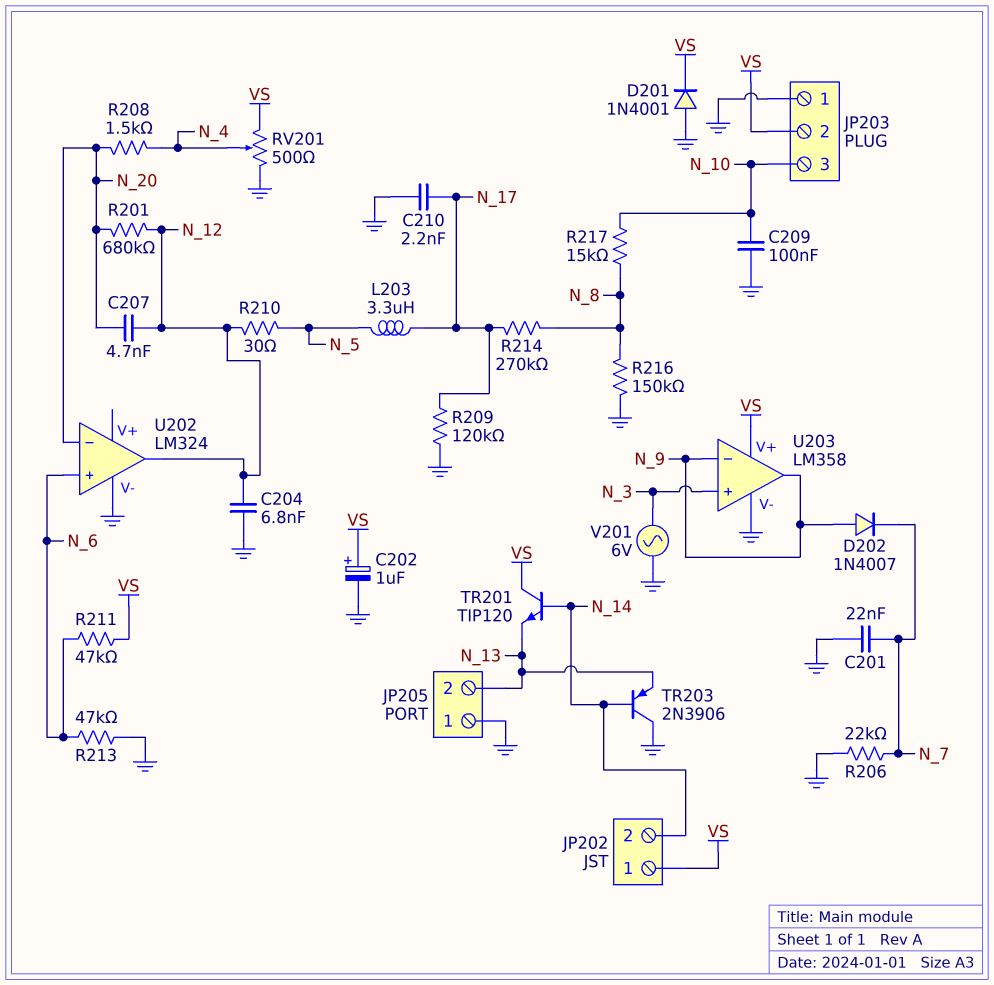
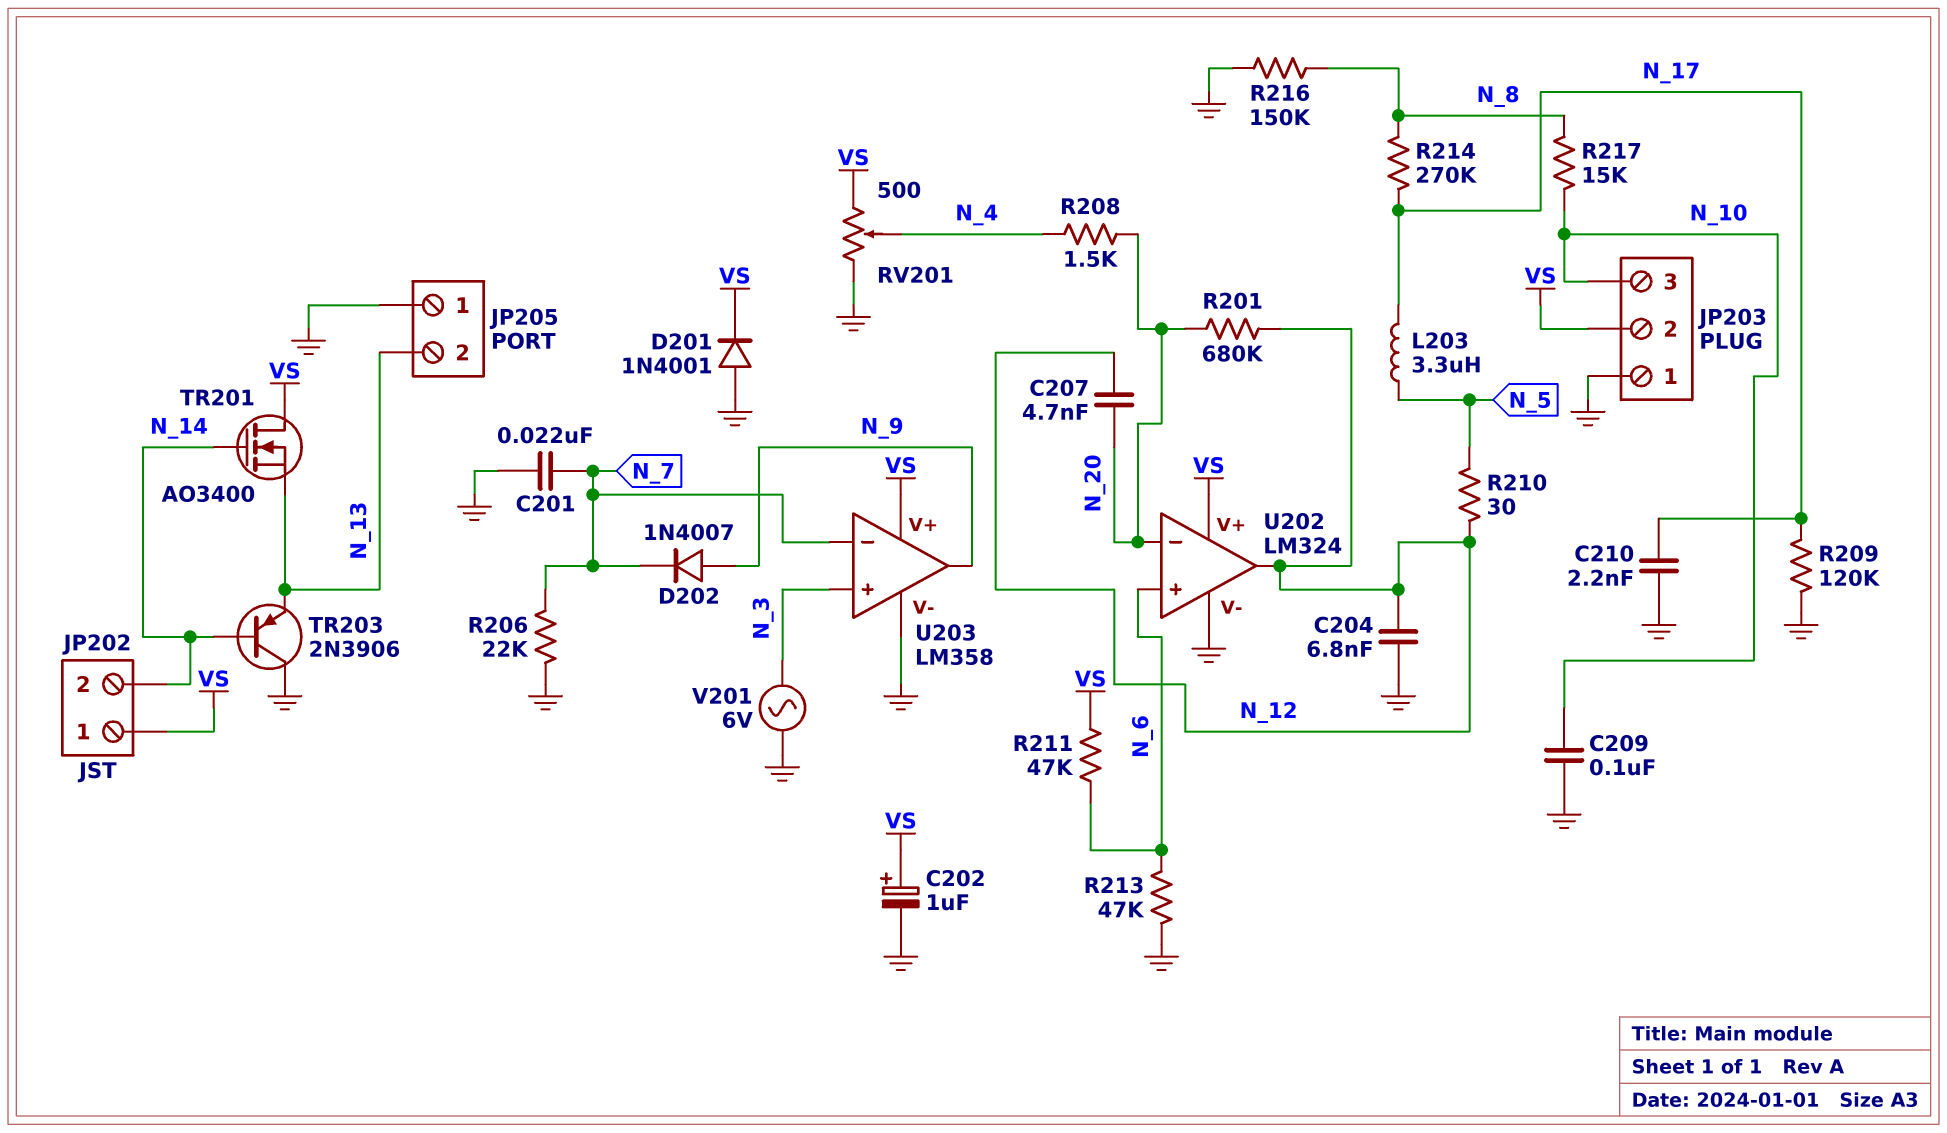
TR201: NPN TIP120 (B N_14, C VS, E N_13) -> NMOS AO3400 (G N_14, D VS, S N_13)
U202 pin V+: none -> VS
U203 pin in-: N_9 -> N_7

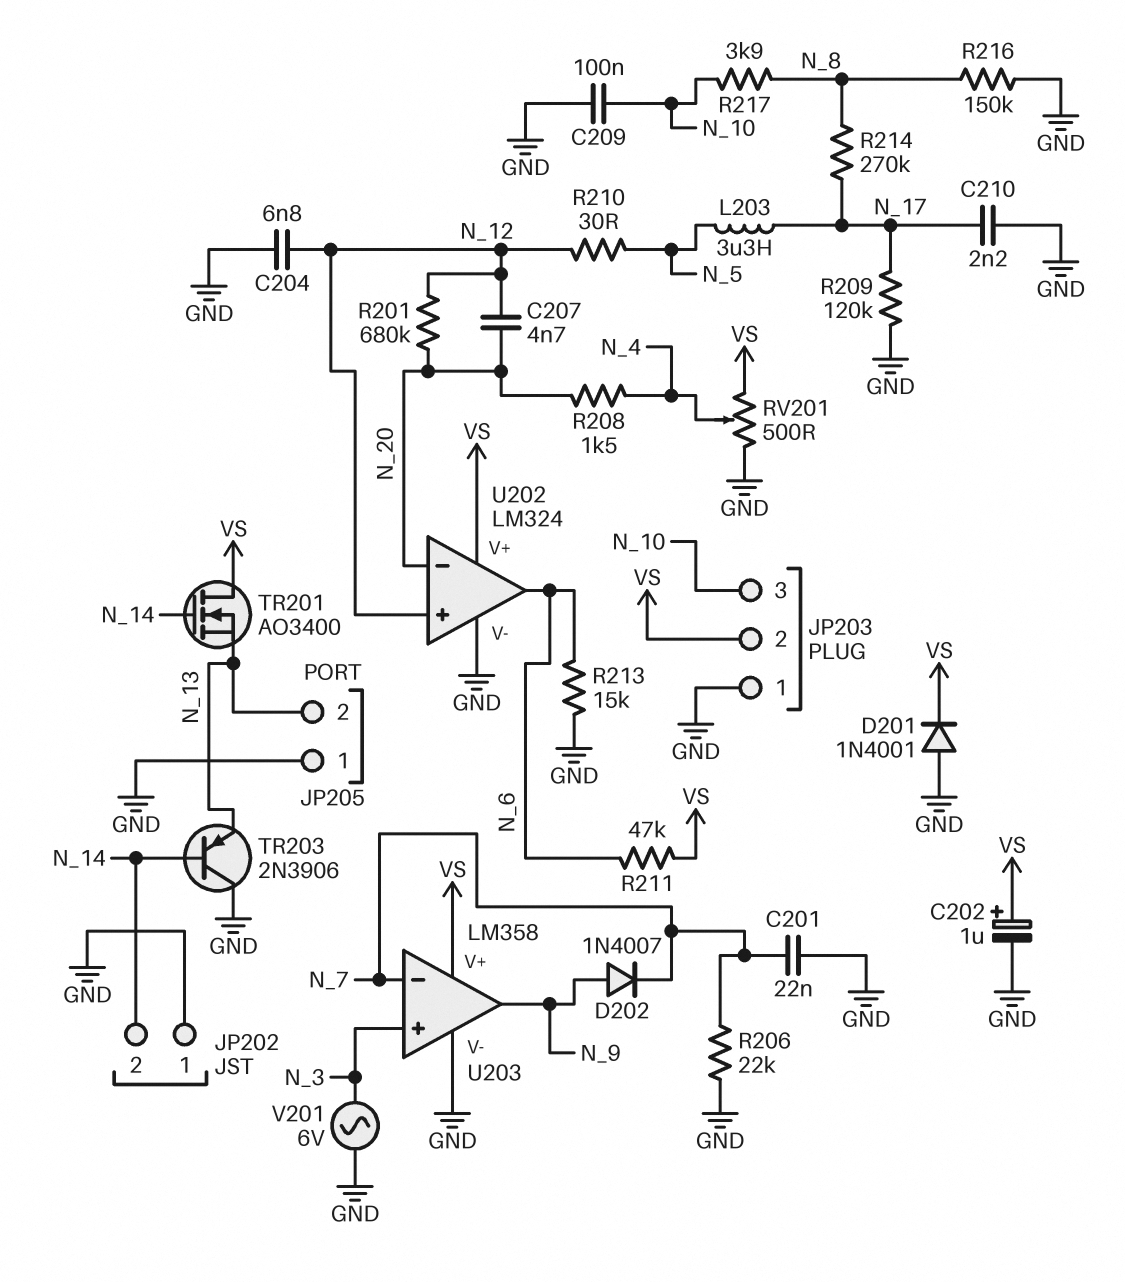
JP202 pin 1: VS -> GND
R213: 47k (GND, N_6) -> 15k (GND, N_6)
R217: 15k (N_8, N_10) -> 3.9k (N_8, N_10)
U202 pin in+: N_6 -> N_12
U202 pin out: N_12 -> N_6

